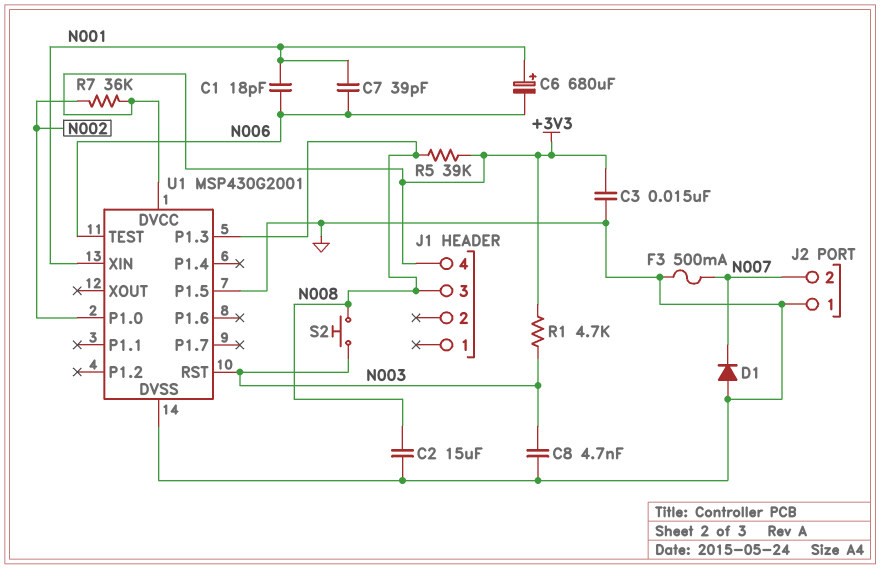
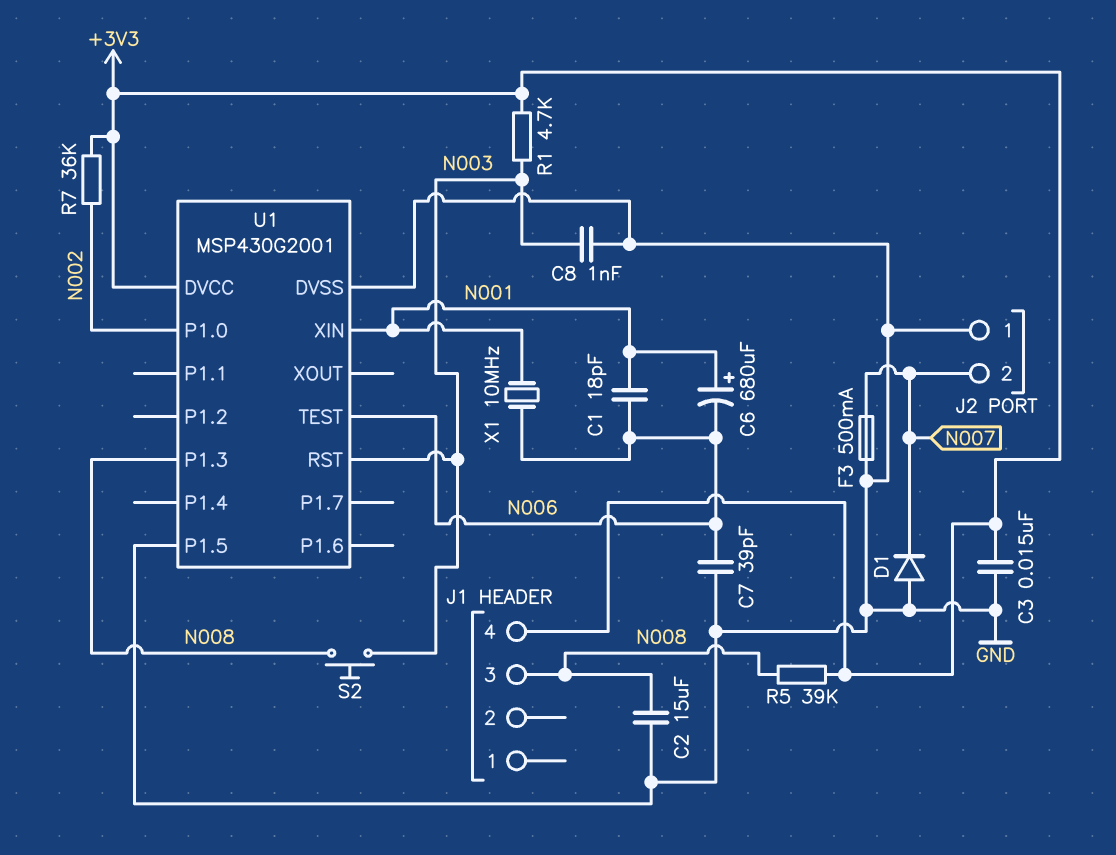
C7: 39pF (N001, N006) -> 39pF (GND, N006)
C8: 4.7nF (GND, N003) -> 1nF (GND, N003)
X1: none -> 10MHz (N001, N006)

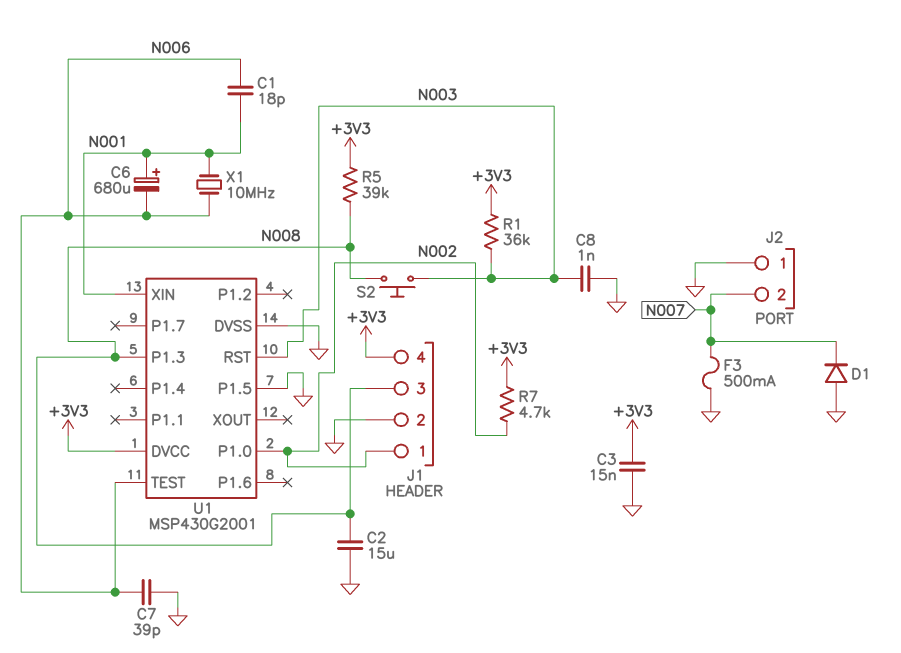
J1 pin 1: none -> N002
J1 pin 2: none -> GND
R1: 4.7k (+3V3, N003) -> 36k (+3V3, N003)
R7: 36k (+3V3, N002) -> 4.7k (+3V3, N002)

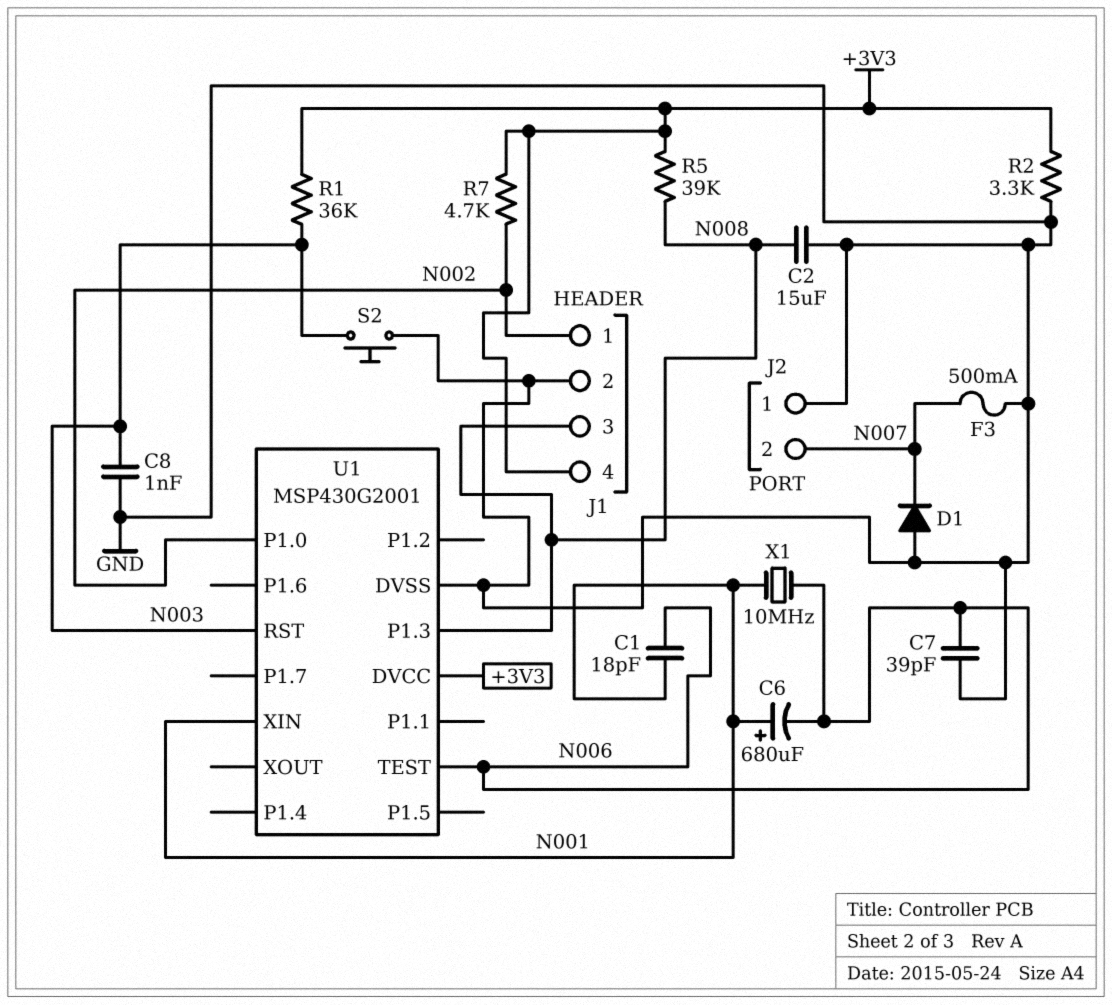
C3: 15nF (+3V3, GND) -> none
R2: none -> 3.3k (+3V3, GND)
S2: button (N003, N008) -> button (GND, N003)
U1 pin P1.5: GND -> none

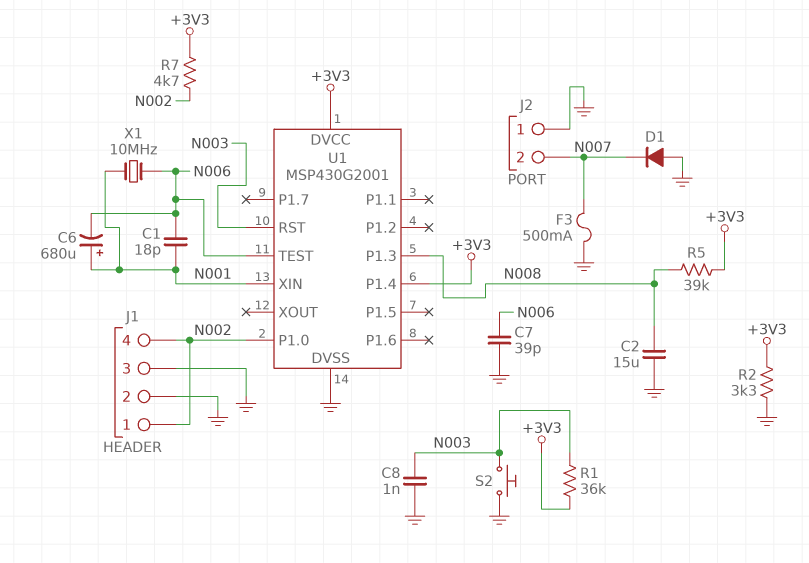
J1 pin 3: N008 -> GND
J1 pin 4: +3V3 -> N002
U1 pin P1.4: none -> +3V3

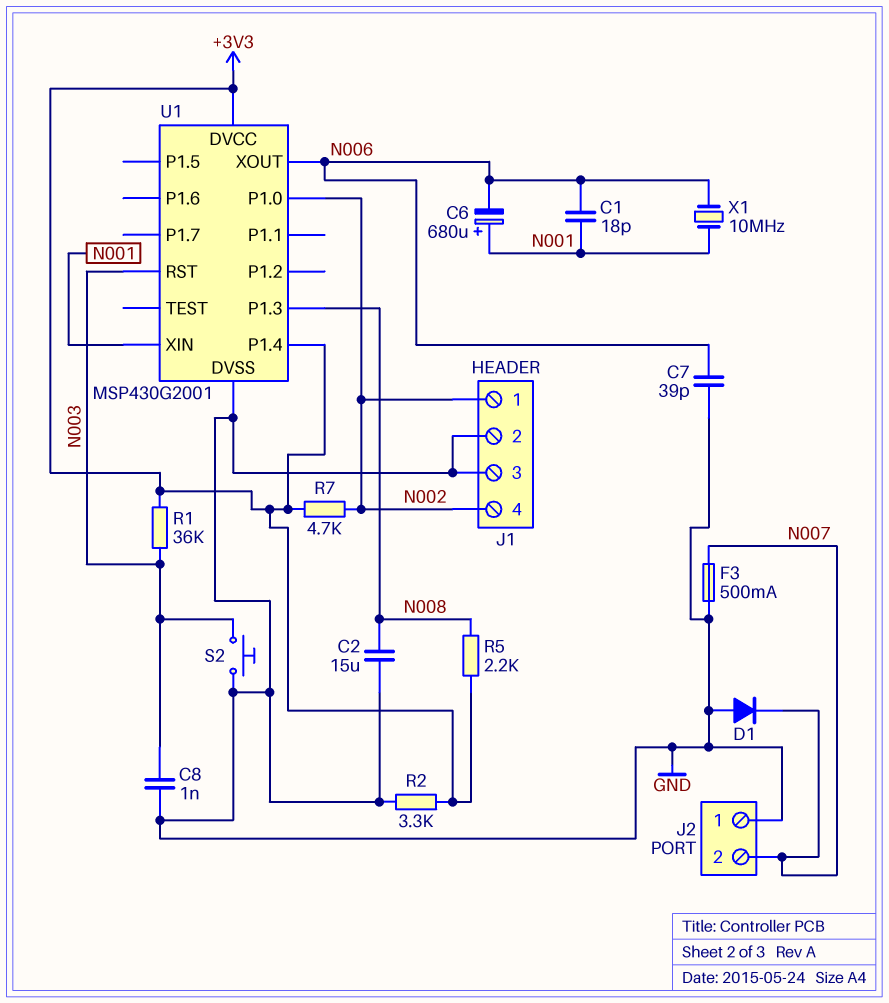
R5: 39k (+3V3, N008) -> 2.2k (+3V3, N008)
U1 pin TEST: N006 -> none
U1 pin XOUT: none -> N006

